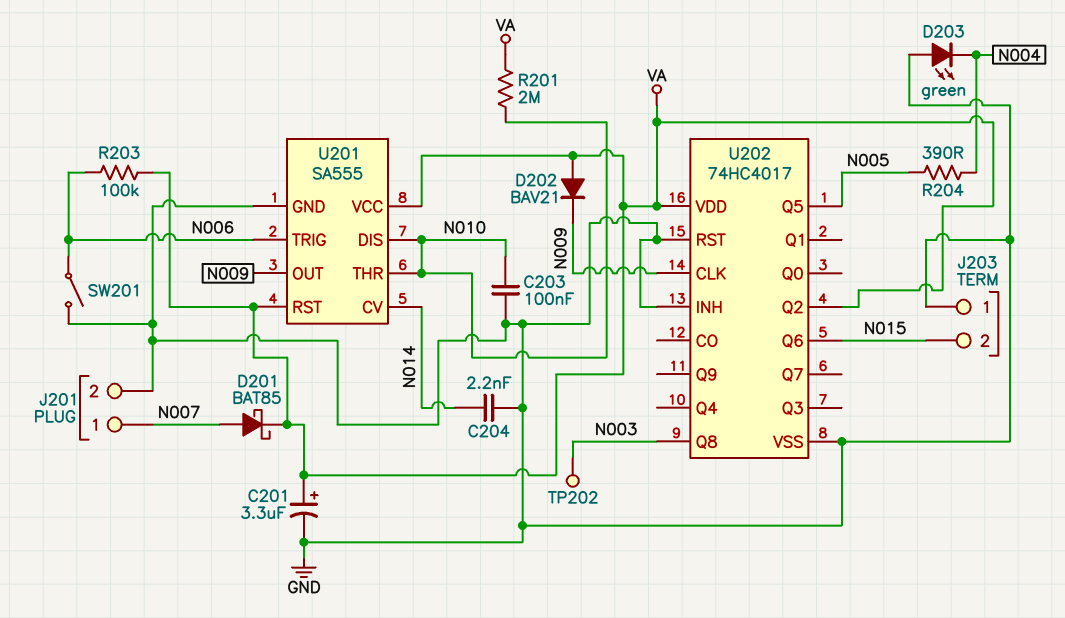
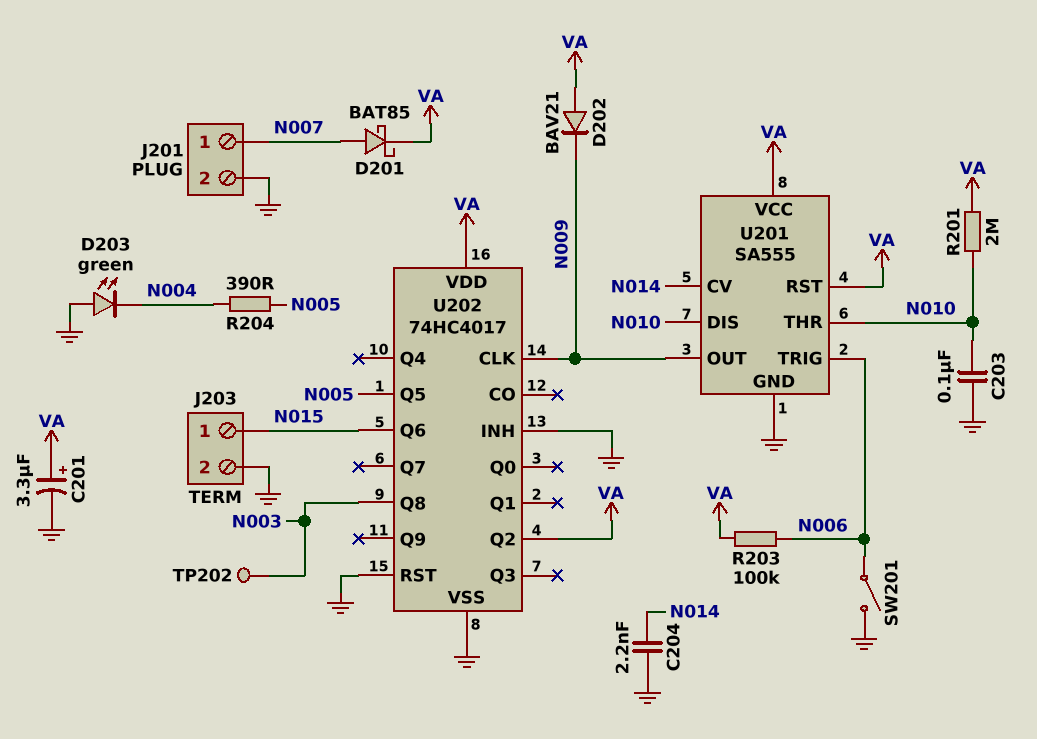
J203 pin 1: GND -> N015
J203 pin 2: N015 -> GND

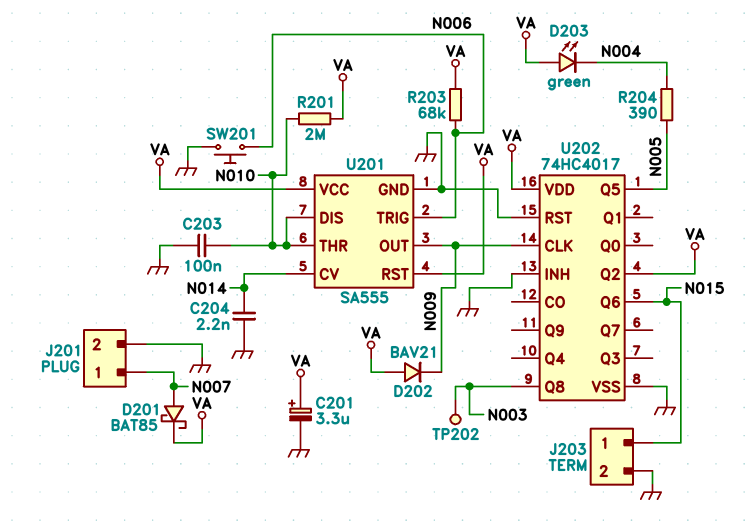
D203: LED green (A GND, K N004) -> LED green (A VA, K N004)
R203: 100k (N006, VA) -> 68k (N006, VA)
SW201: switch (GND, N006) -> button (GND, N006)

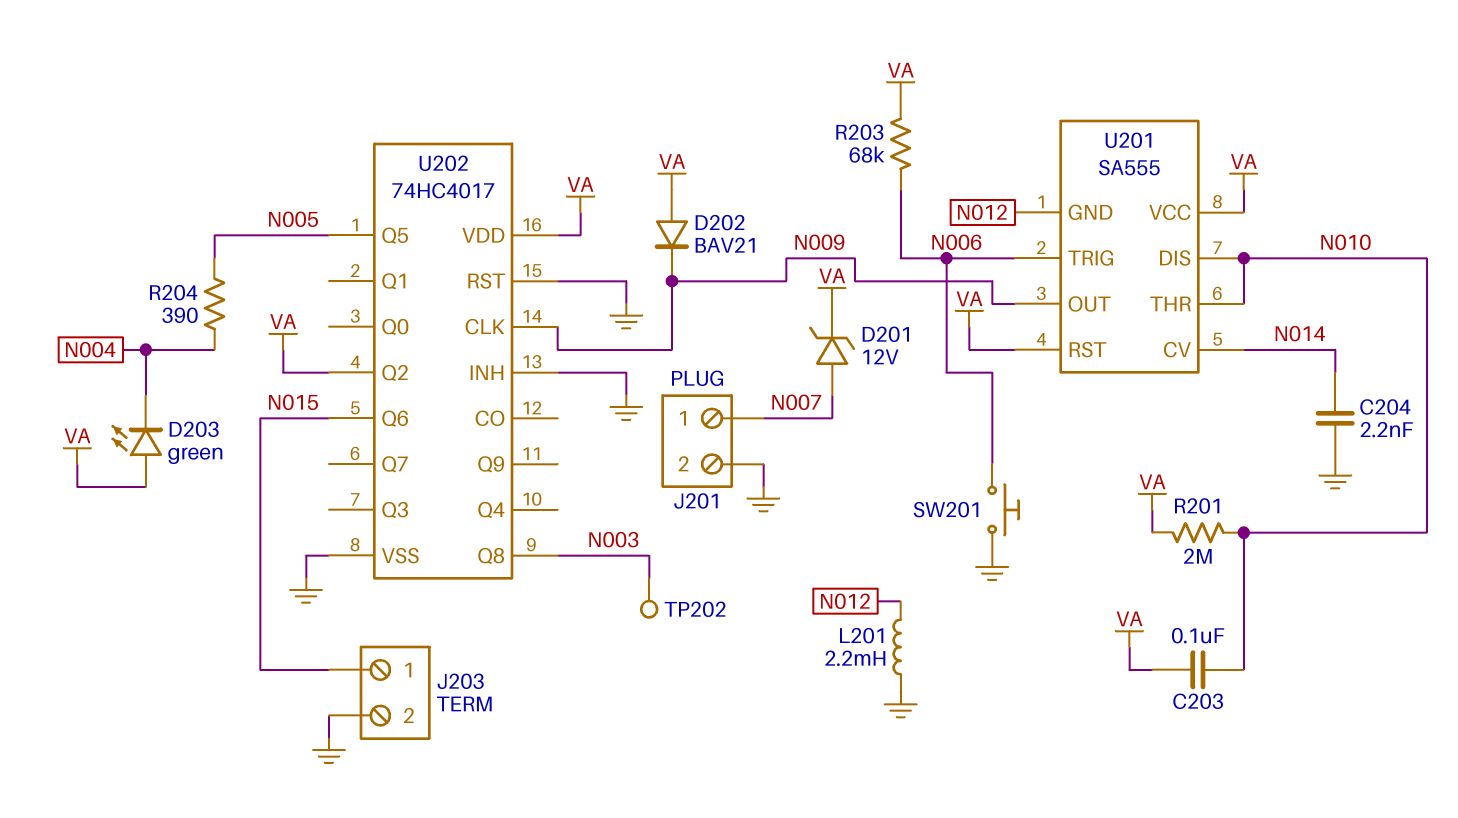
C201: 3.3uF (plus VA, minus GND) -> none
C203: 100nF (GND, N010) -> 100nF (N010, VA)
D201: schottky BAT85 (A N007, K VA) -> zener 12V (A N007, K VA)
L201: none -> 2.2mH (GND, N012)
U201 pin GND: GND -> N012

